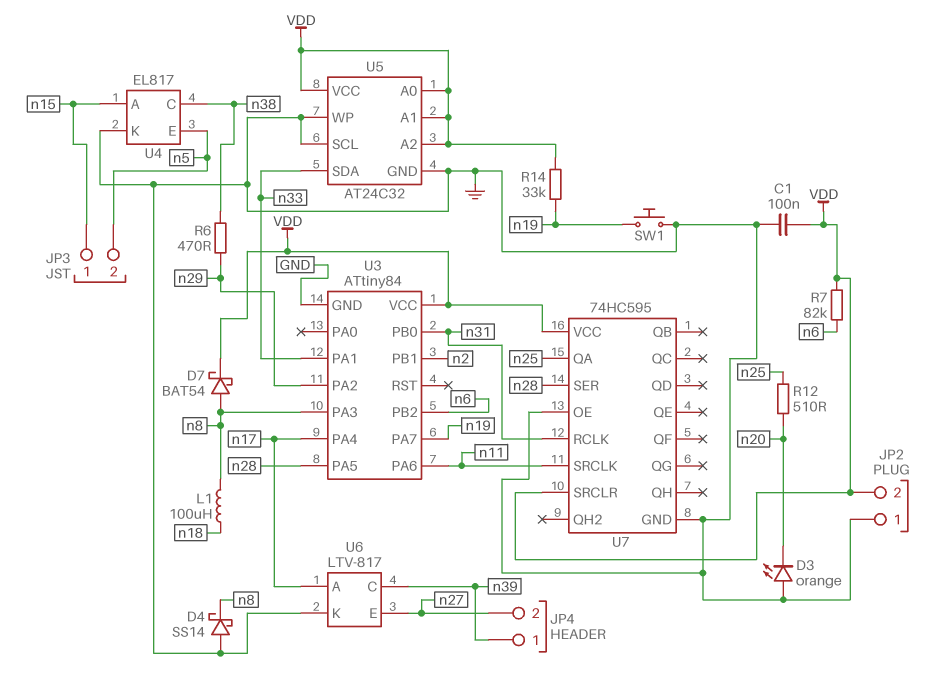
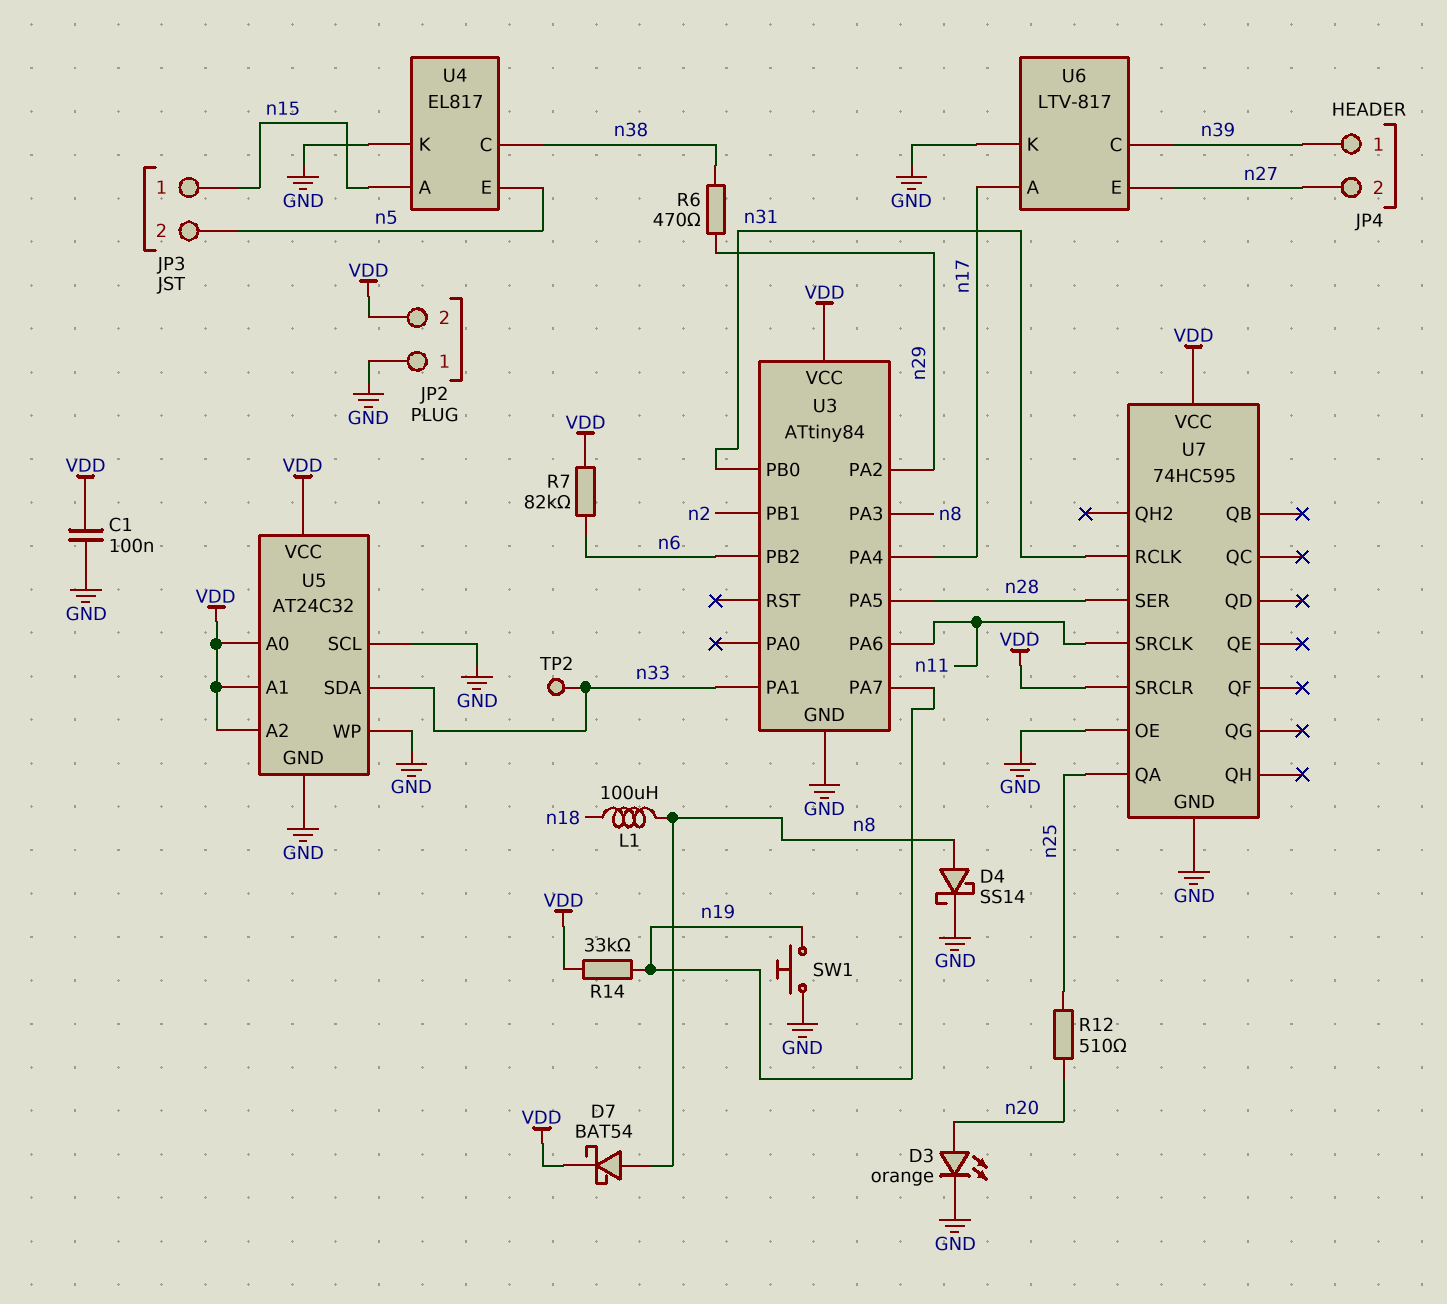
D3: LED orange (A GND, K n20) -> LED orange (A n20, K GND)
D4: schottky SS14 (A GND, K n8) -> schottky SS14 (A n8, K GND)
TP2: none -> test point (n33)

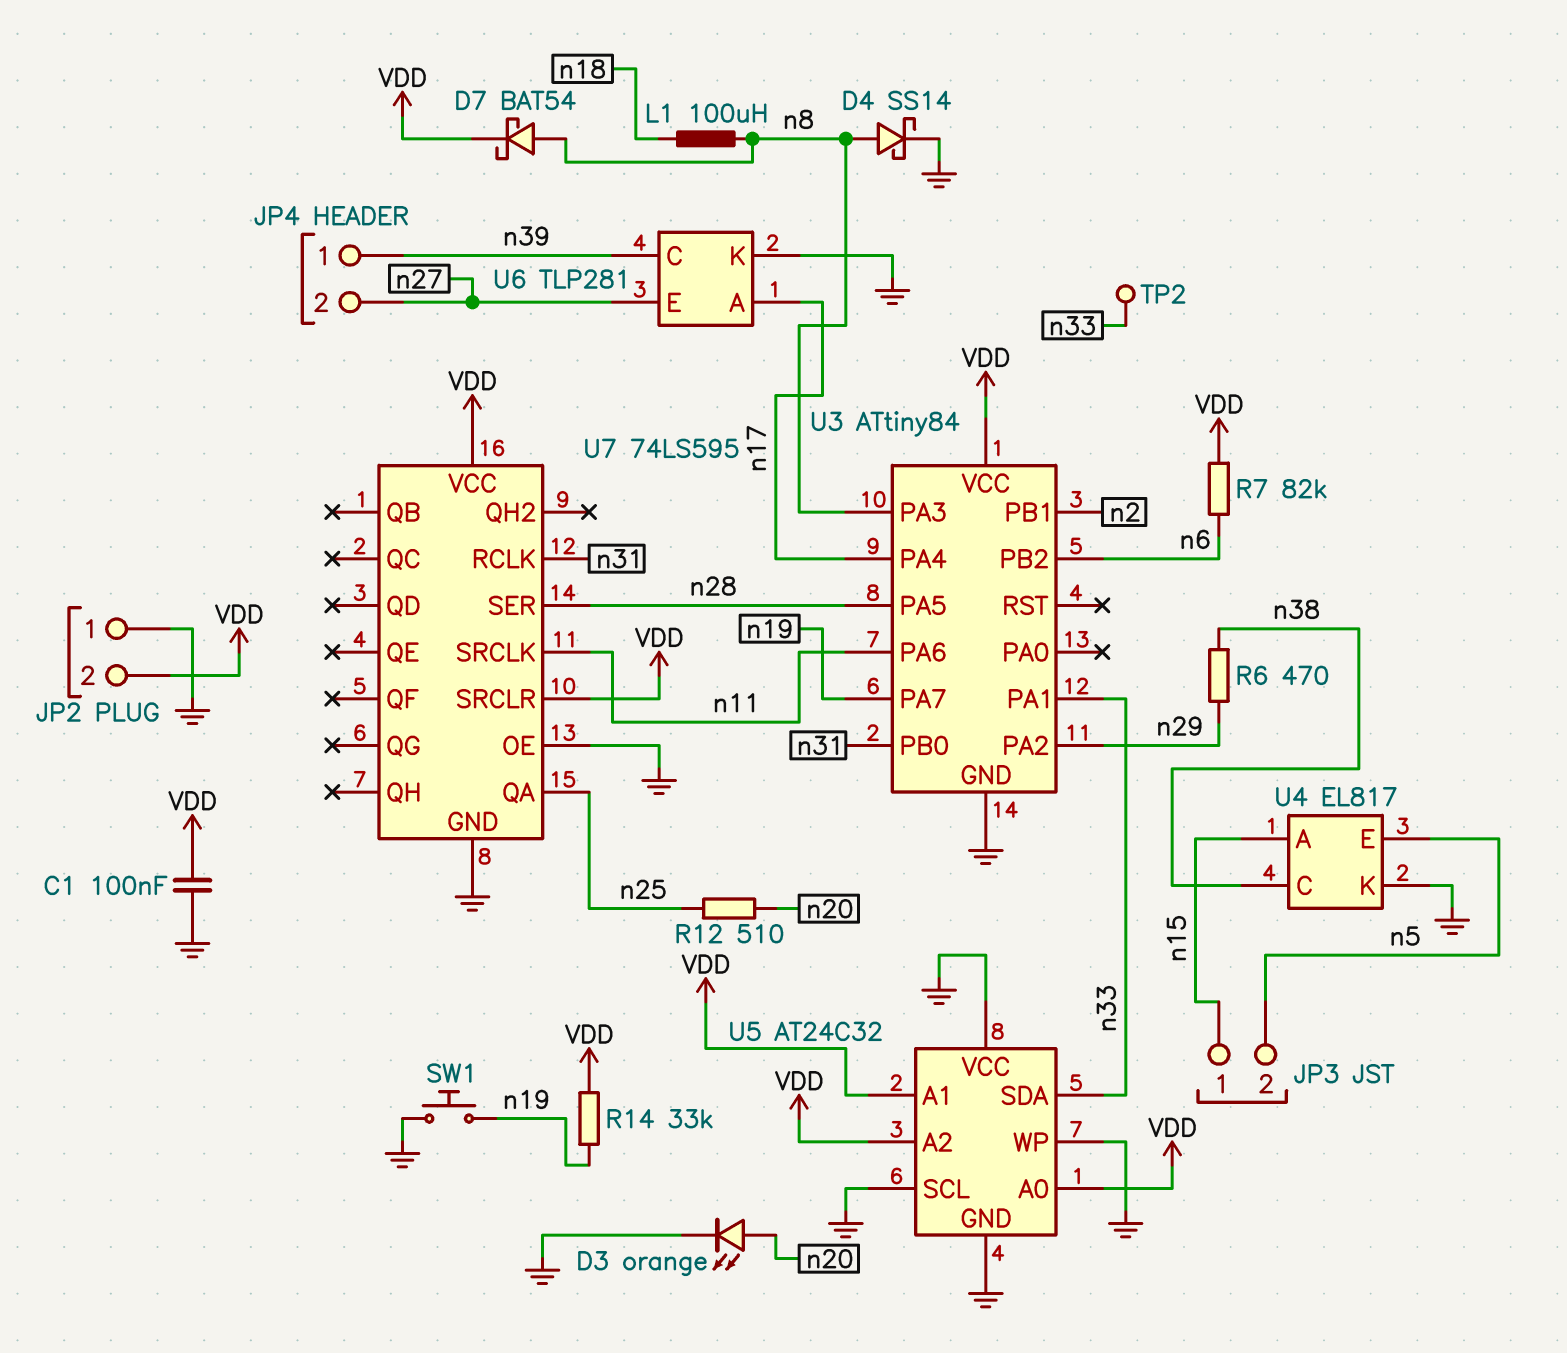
U5 pin VCC: VDD -> GND
U6: LTV-817 -> TLP281
U7: 74HC595 -> 74LS595

